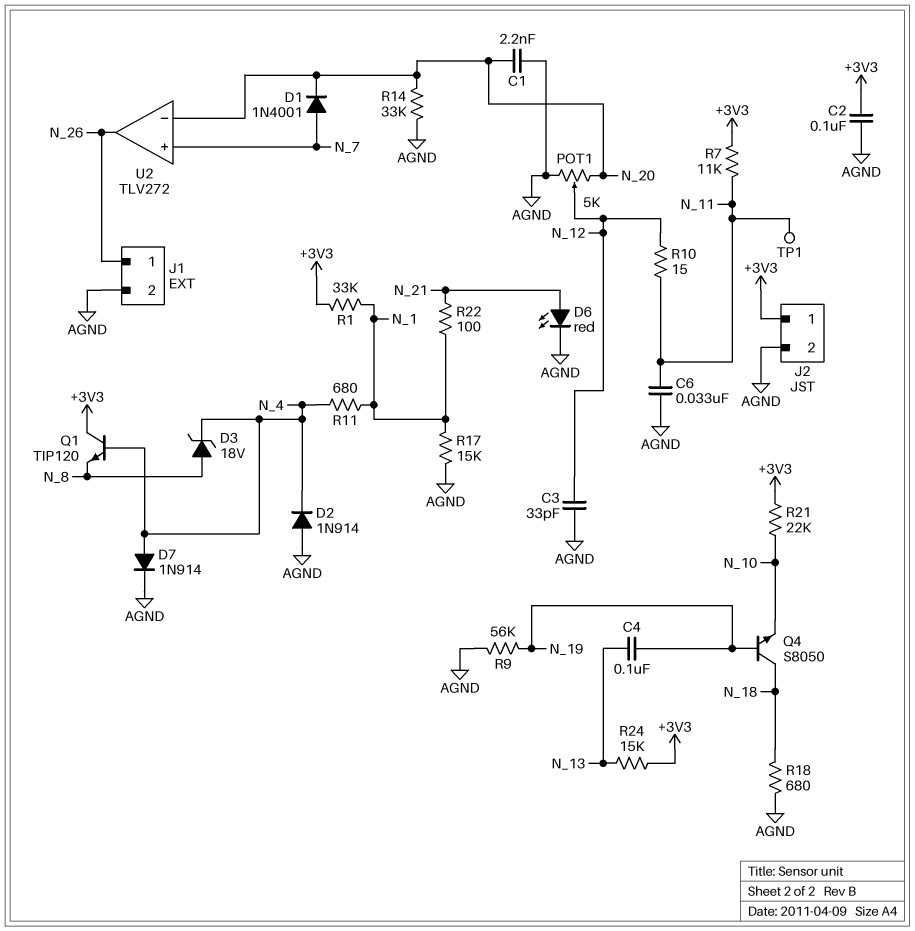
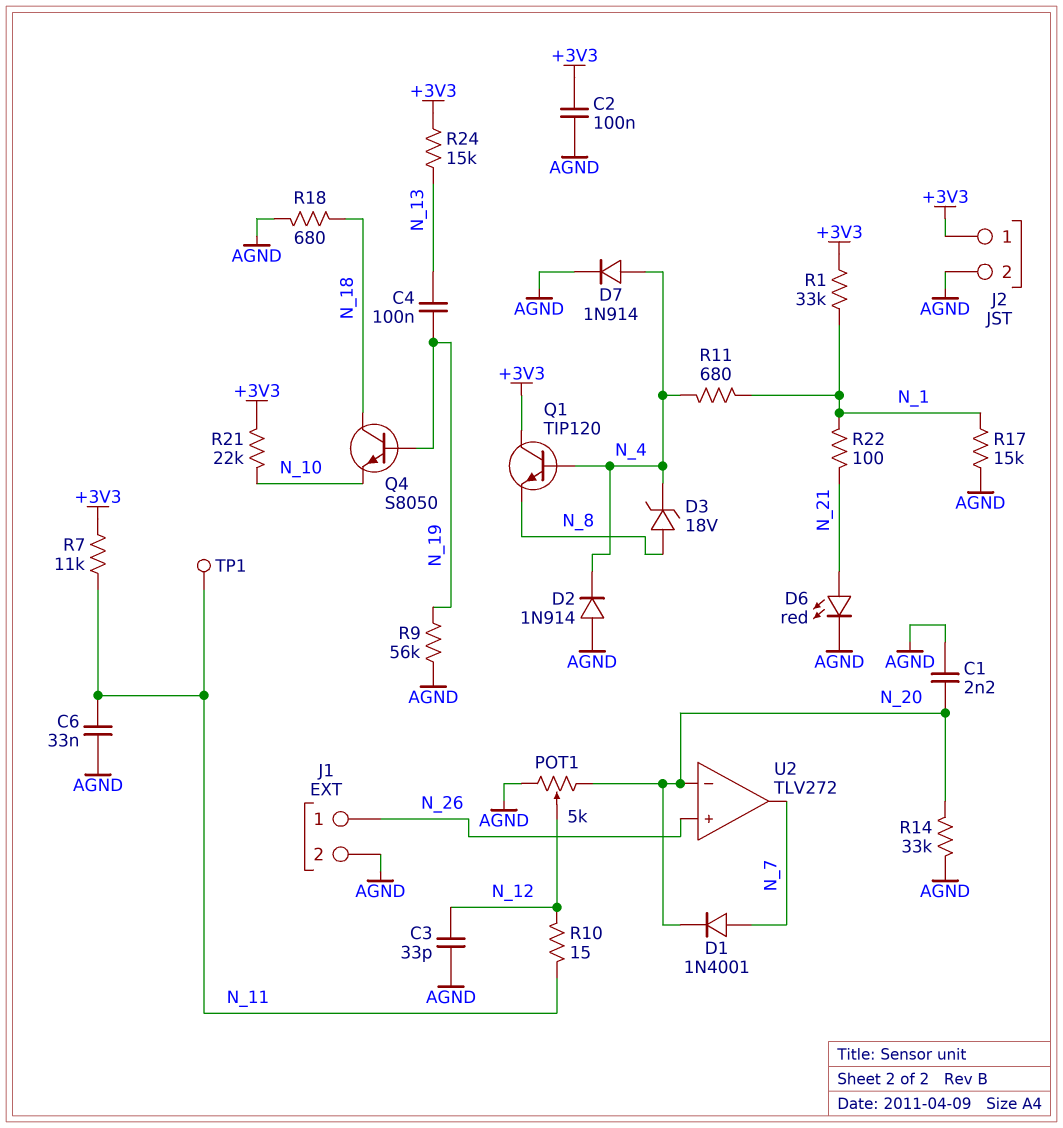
U2 pin in+: N_7 -> N_26
U2 pin out: N_26 -> N_7

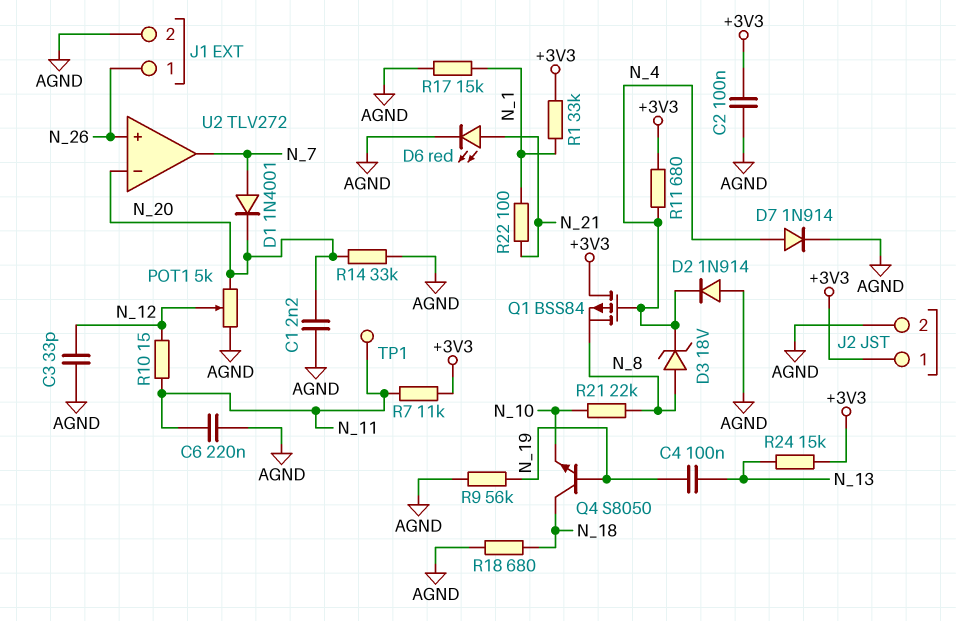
C6: 33nF (AGND, N_11) -> 220nF (AGND, N_11)
Q1: NPN TIP120 (B N_4, C +3V3, E N_8) -> PMOS BSS84 (G N_4, D +3V3, S N_8)
R11: 680 (N_1, N_4) -> 680 (+3V3, N_4)
R21: 22k (+3V3, N_10) -> 22k (N_8, N_10)

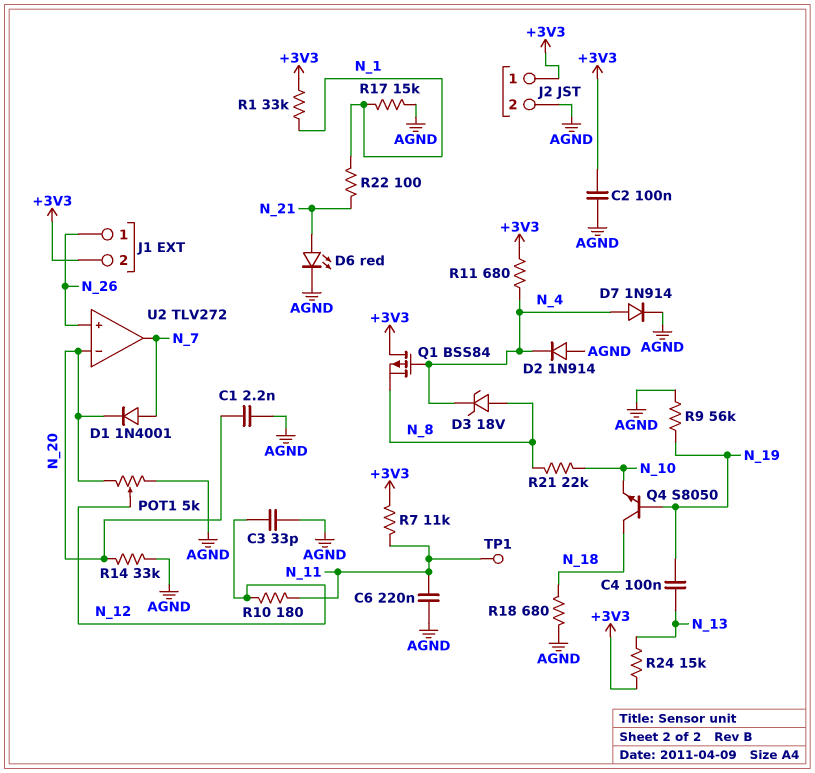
J1 pin 2: AGND -> +3V3
R10: 15 (N_11, N_12) -> 180 (N_11, N_12)

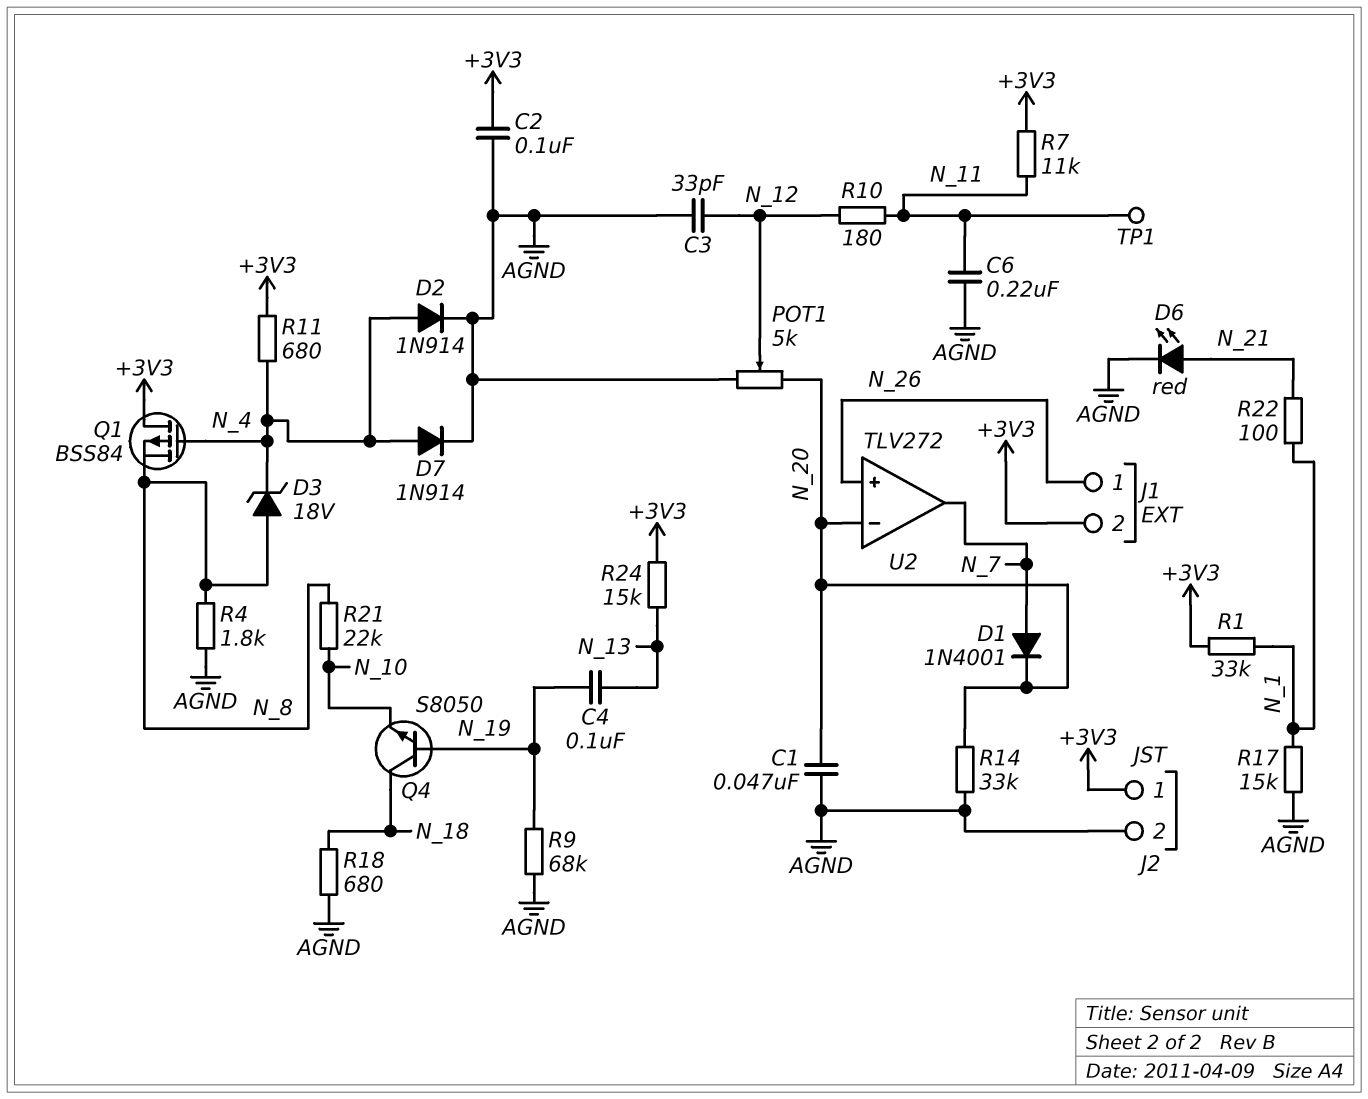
C1: 2.2nF (AGND, N_20) -> 47nF (AGND, N_20)
D2: diode 1N914 (A AGND, K N_4) -> diode 1N914 (A N_4, K AGND)
R4: none -> 1.8k (AGND, N_8)
R9: 56k (AGND, N_19) -> 68k (AGND, N_19)

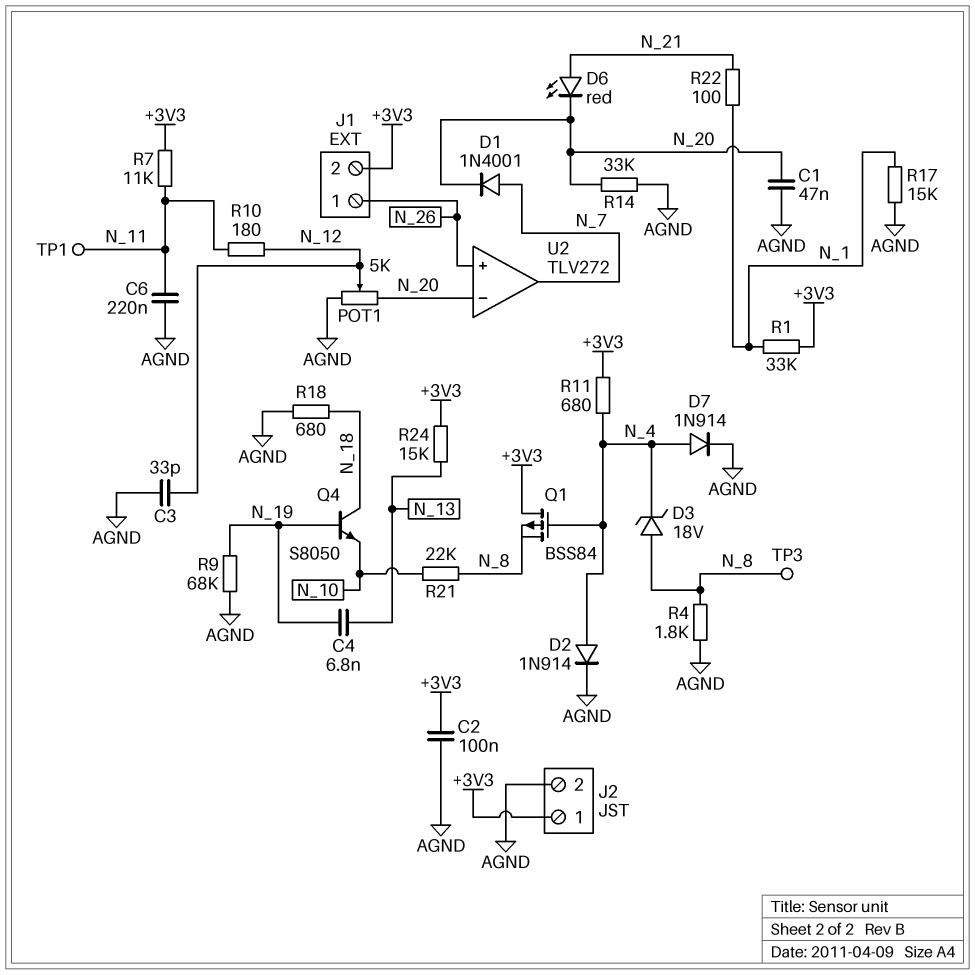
C4: 100nF (N_13, N_19) -> 6.8nF (N_13, N_19)
D6: LED red (A N_21, K AGND) -> LED red (A N_21, K N_20)
TP3: none -> test point (N_8)

